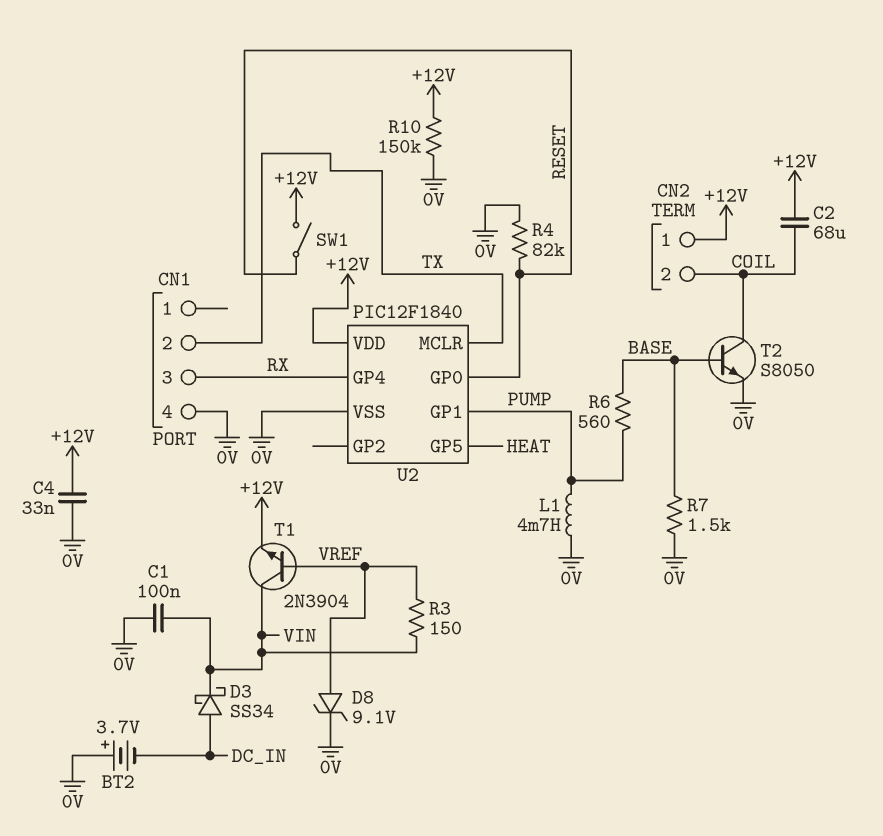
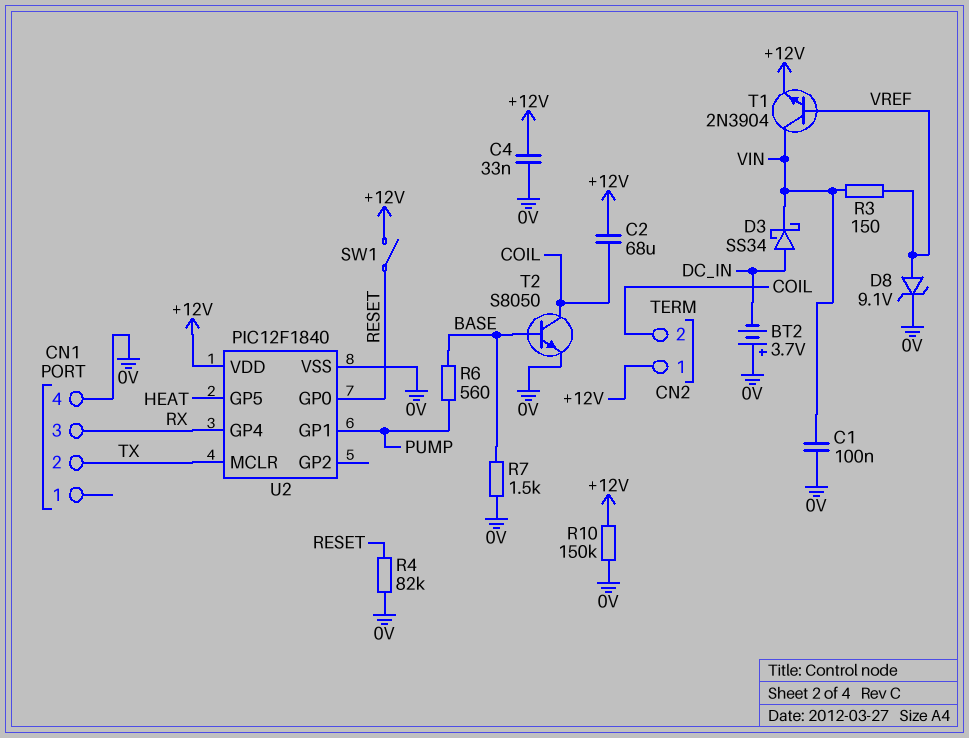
L1: 4.7mH (0V, PUMP) -> none

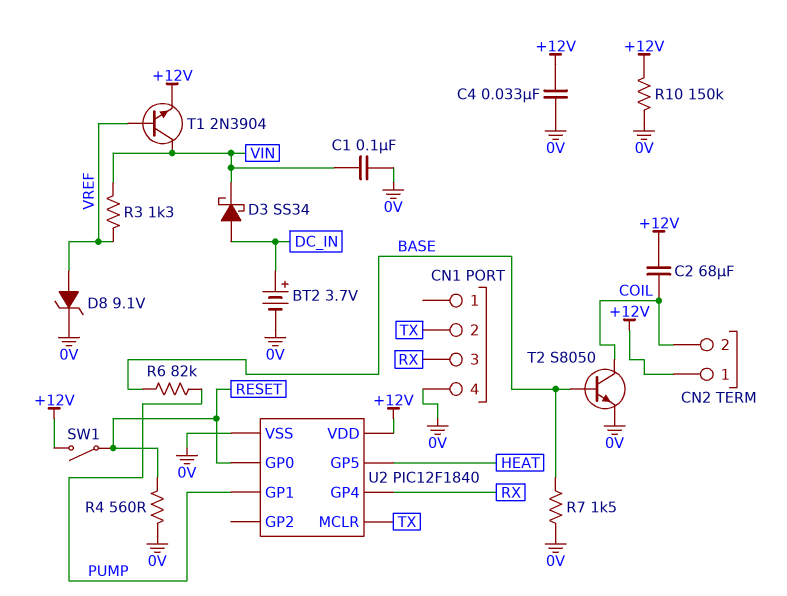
BT2: 3.7V (plus 0V, minus DC_IN) -> 3.7V (plus DC_IN, minus 0V)
R3: 150 (VIN, VREF) -> 1.3k (VIN, VREF)
R4: 82k (0V, RESET) -> 560 (0V, RESET)
R6: 560 (BASE, PUMP) -> 82k (BASE, PUMP)

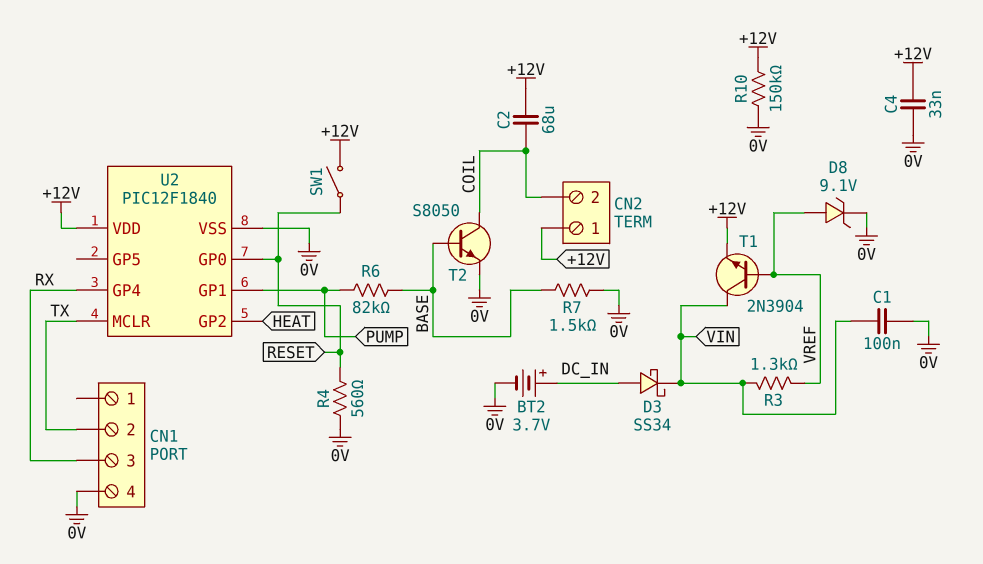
U2 pin GP2: none -> HEAT
U2 pin GP5: HEAT -> none

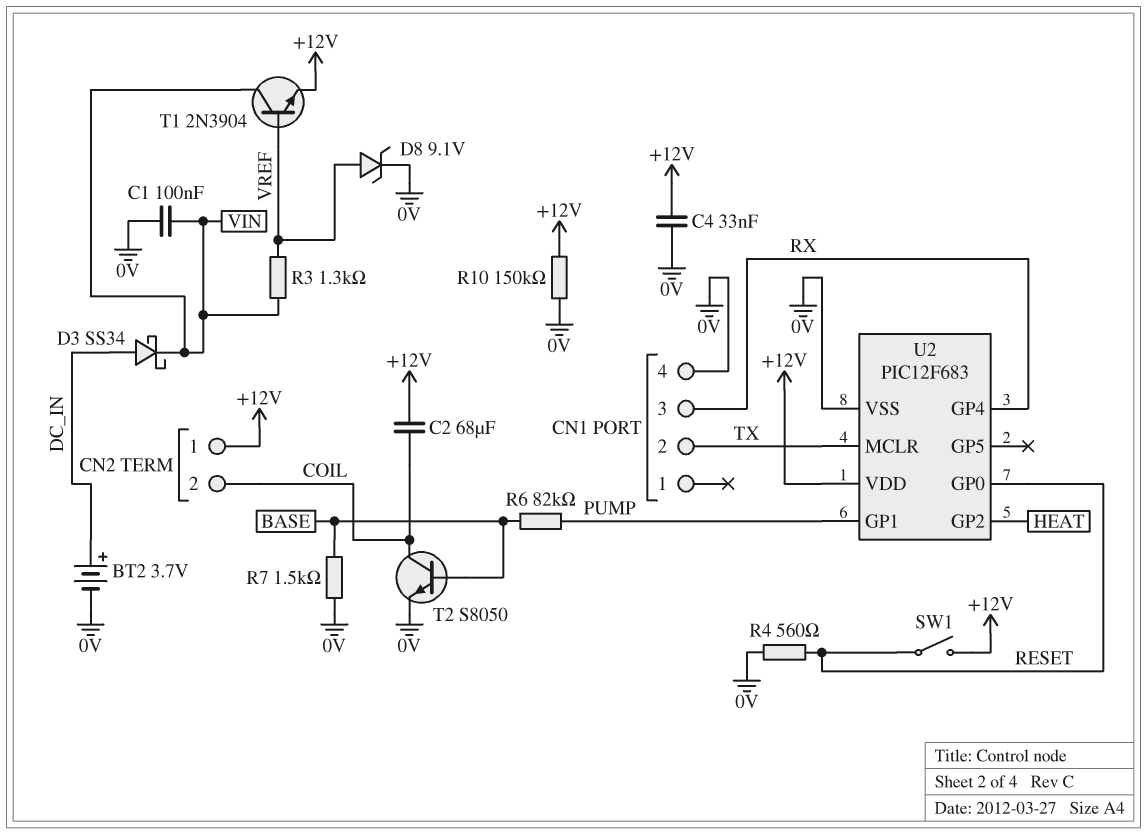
U2: PIC12F1840 -> PIC12F683

